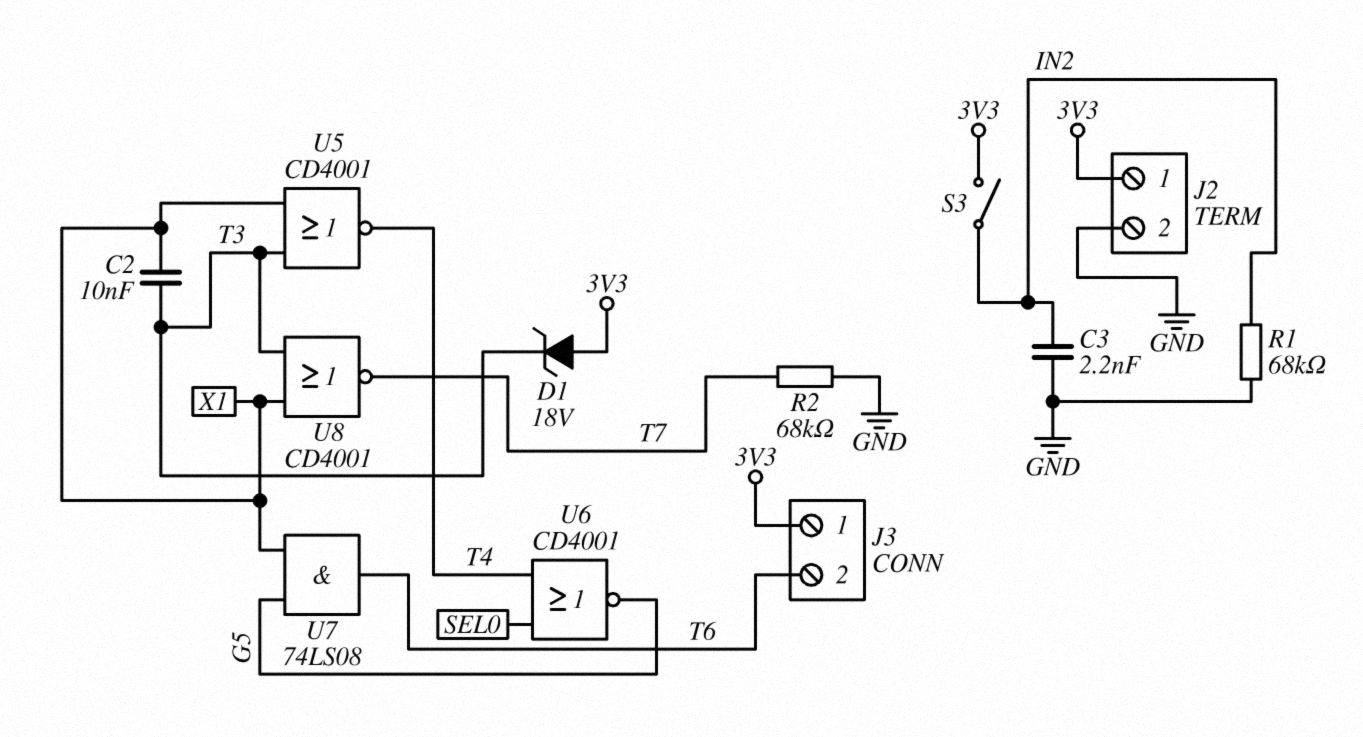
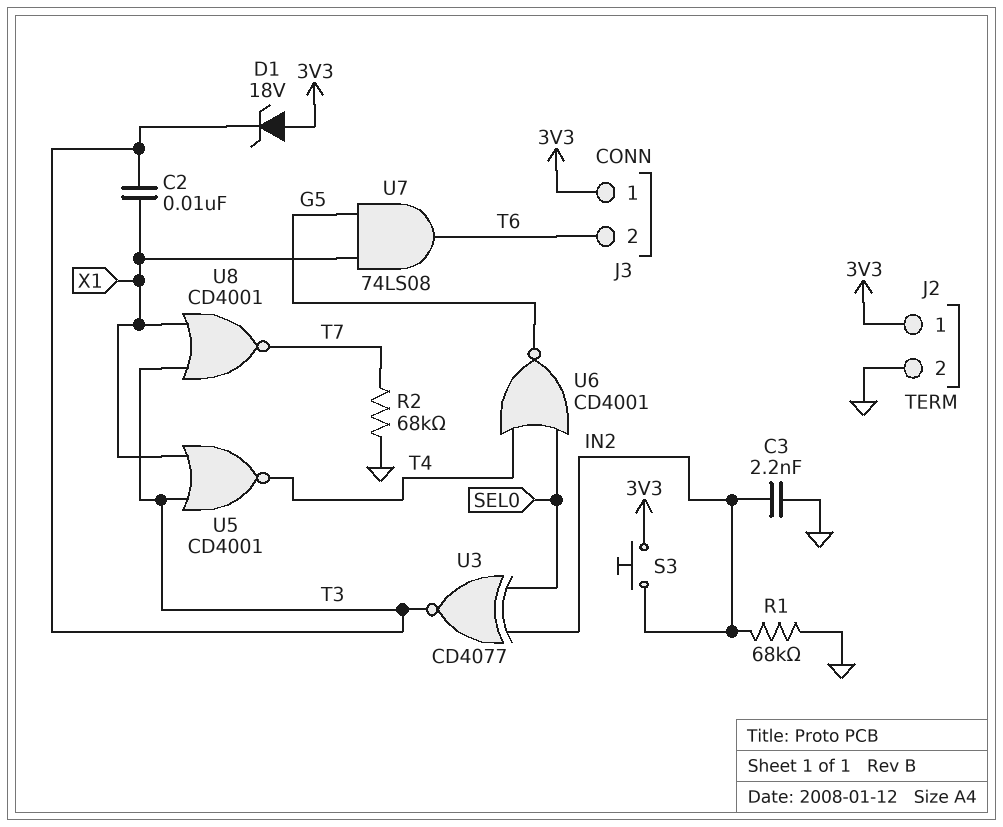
S3: switch (3V3, IN2) -> button (3V3, IN2)
U3: none -> XNOR CD4077 (in IN2, in SEL0, out T3)

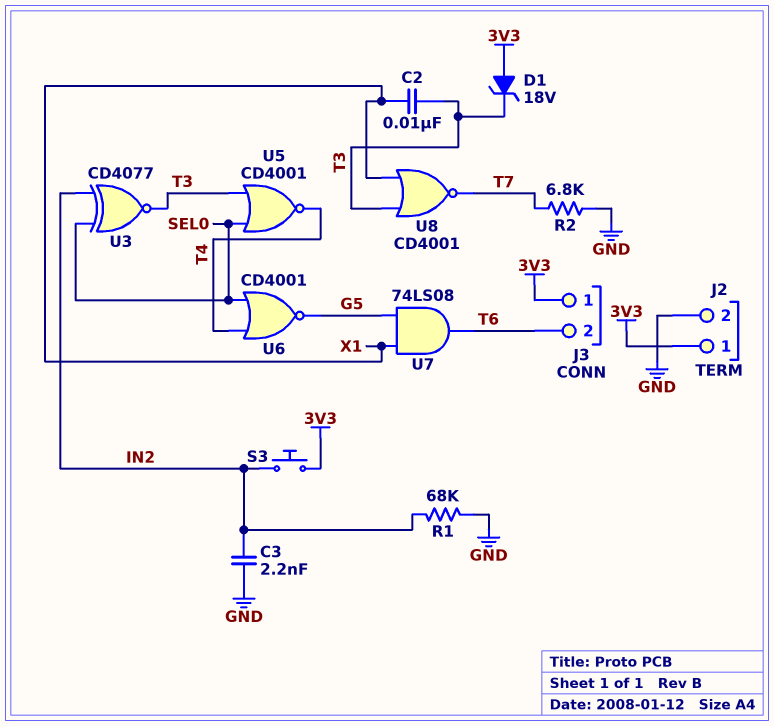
R2: 68k (GND, T7) -> 6.8k (GND, T7)
U5: NOR CD4001 (in T3, in X1, out T4) -> NOR CD4001 (in SEL0, in T3, out T4)

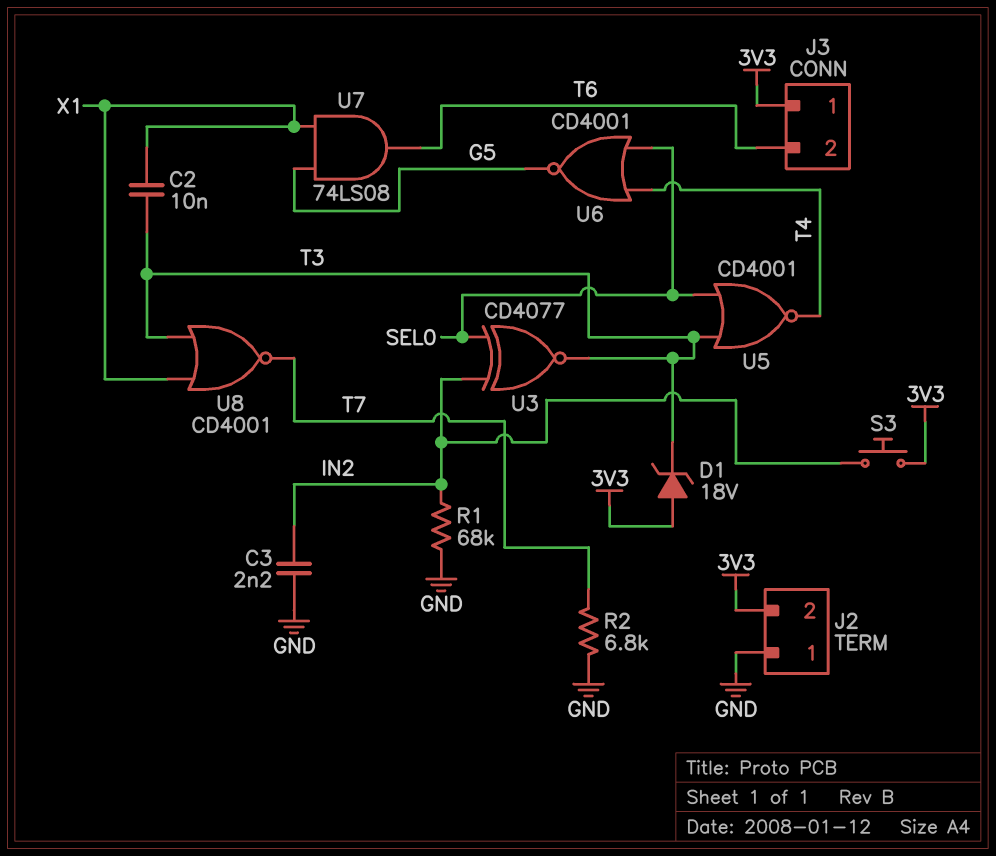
J2 pin 1: 3V3 -> GND
J2 pin 2: GND -> 3V3

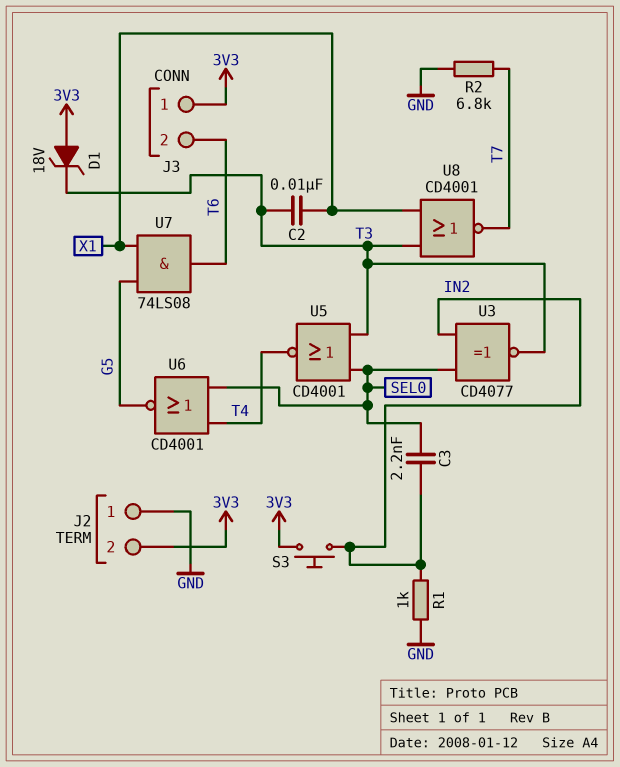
C3: 2.2nF (GND, IN2) -> 2.2nF (IN2, SEL0)
R1: 68k (GND, IN2) -> 1k (GND, IN2)

